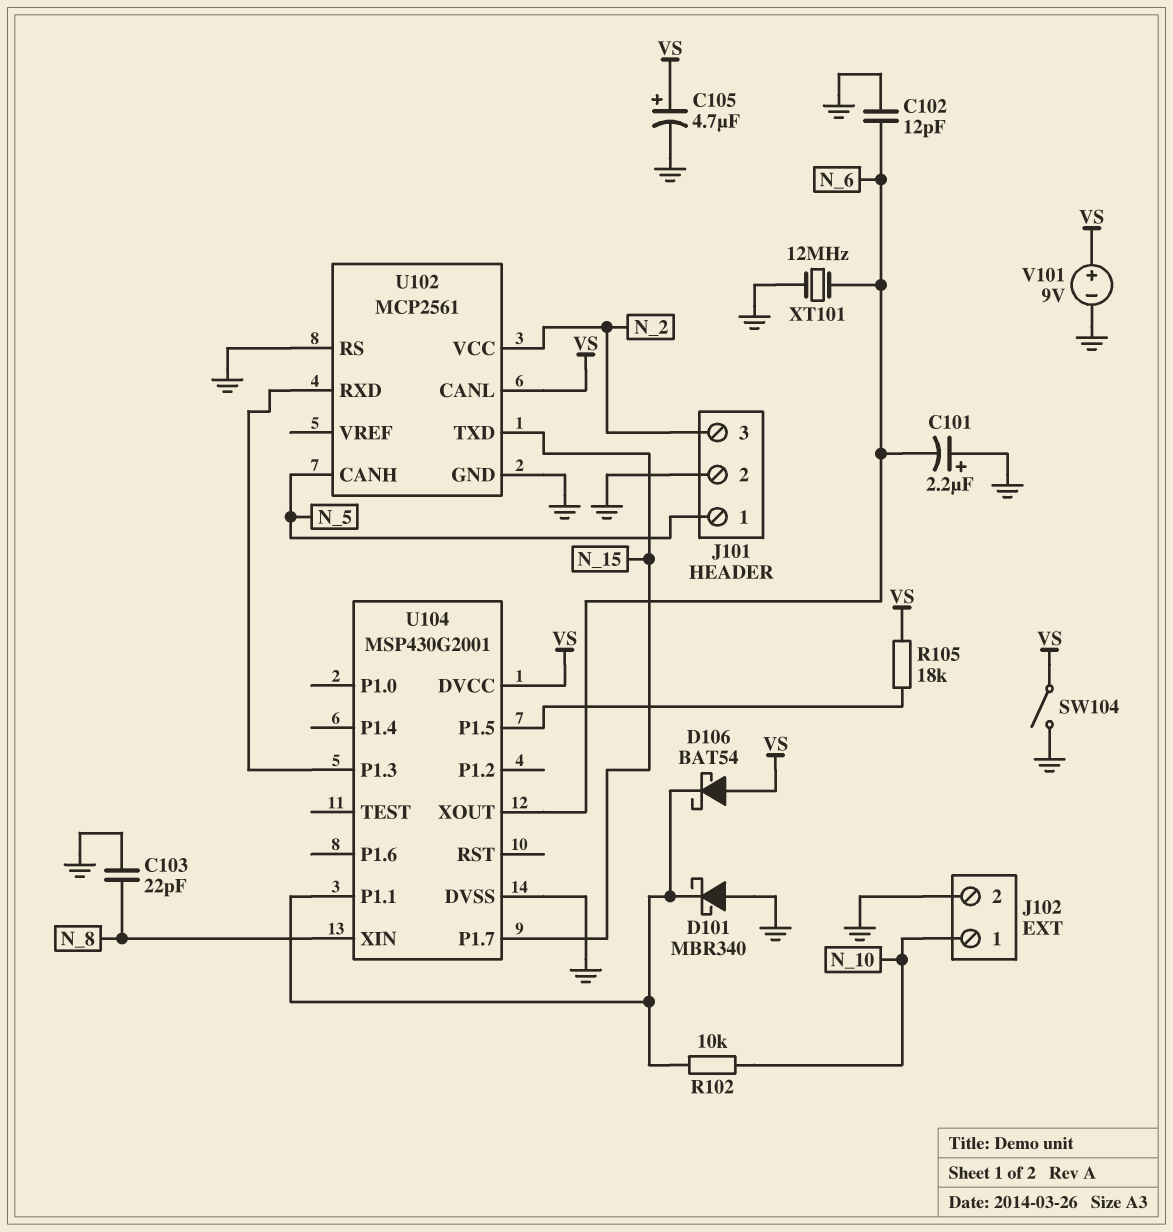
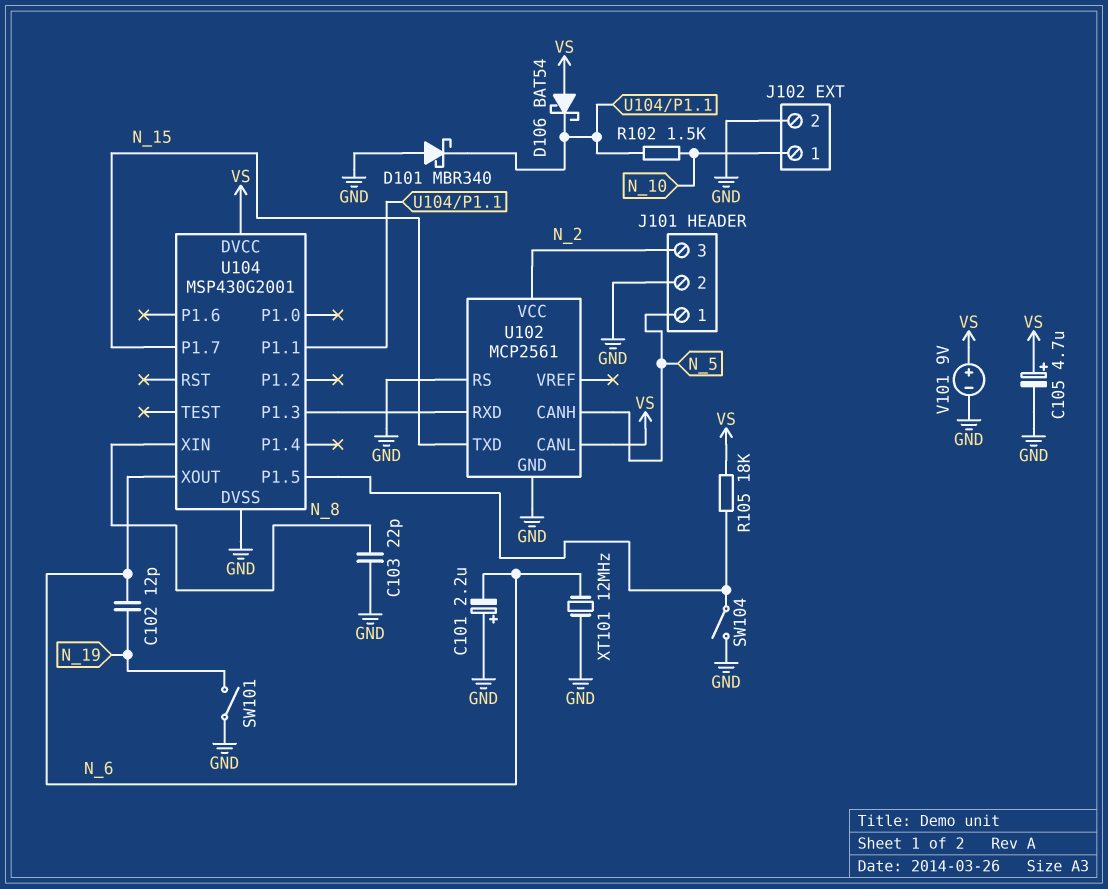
C102: 12pF (GND, N_6) -> 12pF (N_6, N_19)
R102: 10k (N_10, U104/P1.1) -> 1.5k (N_10, U104/P1.1)
SW101: none -> switch (GND, N_19)
SW104: switch (GND, VS) -> switch (GND, U104/P1.5)

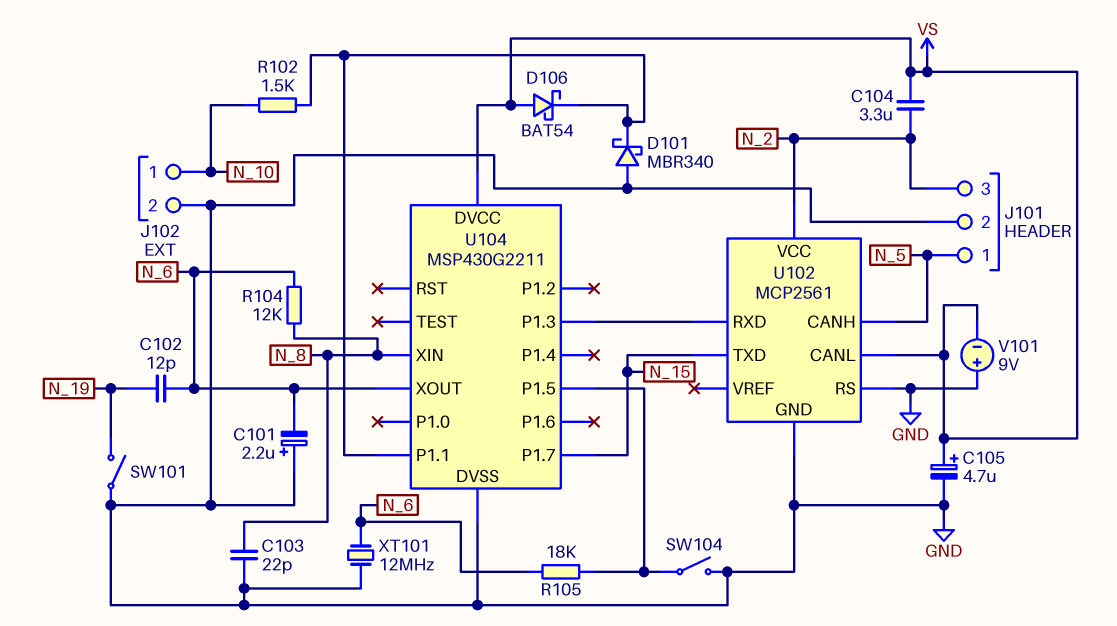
C104: none -> 3.3uF (N_2, VS)
R104: none -> 12k (N_6, N_8)
R105: 18k (U104/P1.5, VS) -> 18k (N_6, U104/P1.5)
U104: MSP430G2001 -> MSP430G2211
V101: 9V (plus VS, minus GND) -> 9V (plus GND, minus VS)

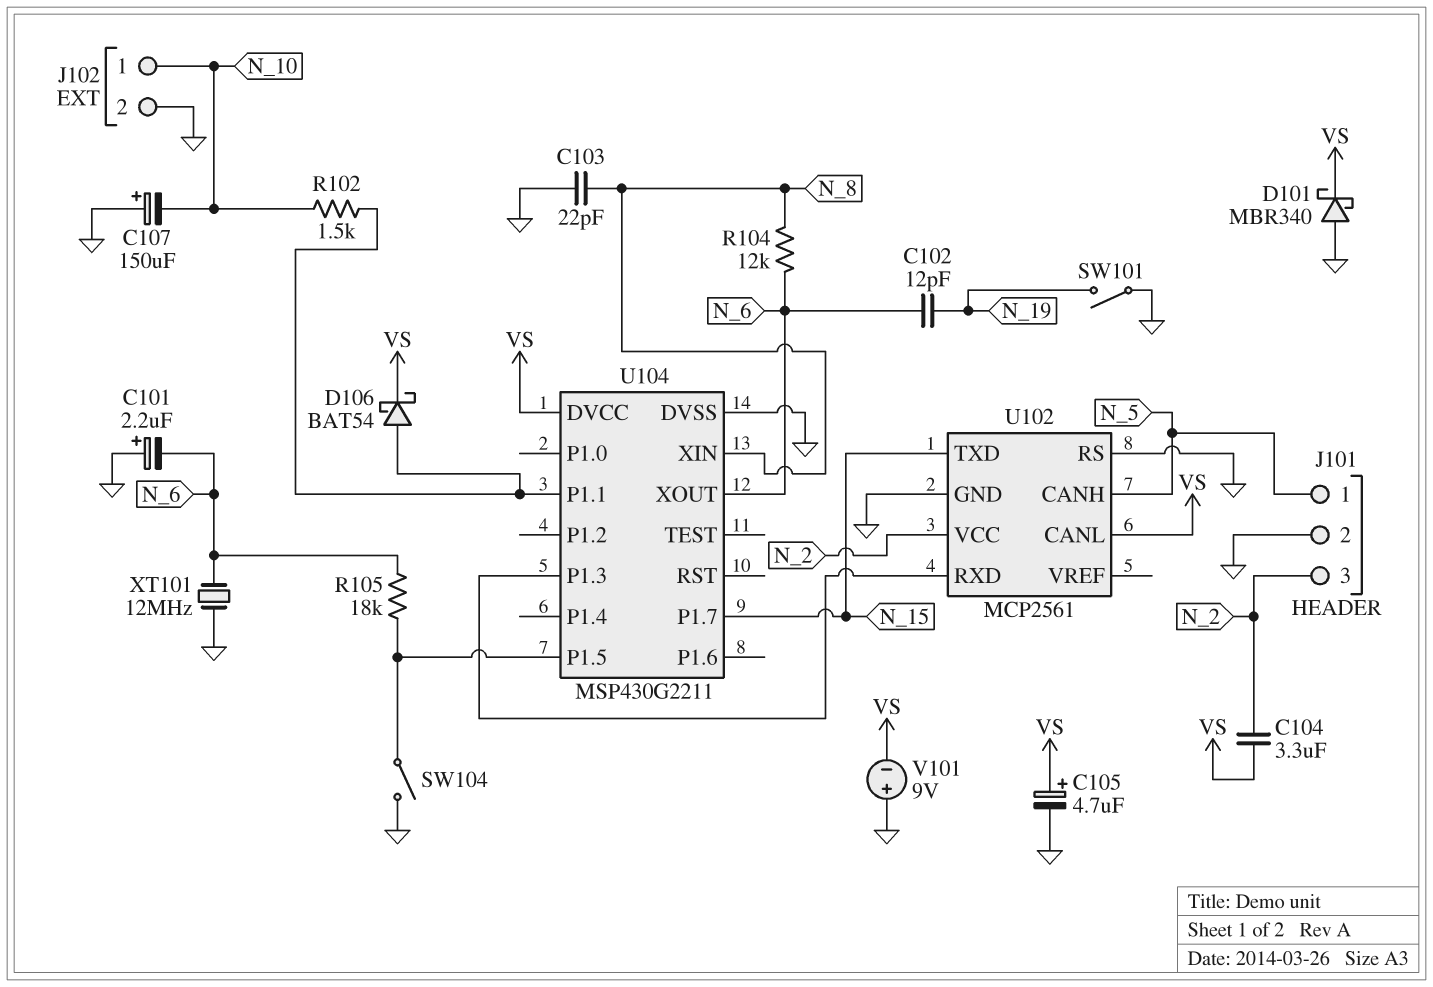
C107: none -> 150uF (plus GND, minus N_10)
D101: schottky MBR340 (A GND, K U104/P1.1) -> schottky MBR340 (A GND, K VS)
D106: schottky BAT54 (A VS, K U104/P1.1) -> schottky BAT54 (A U104/P1.1, K VS)

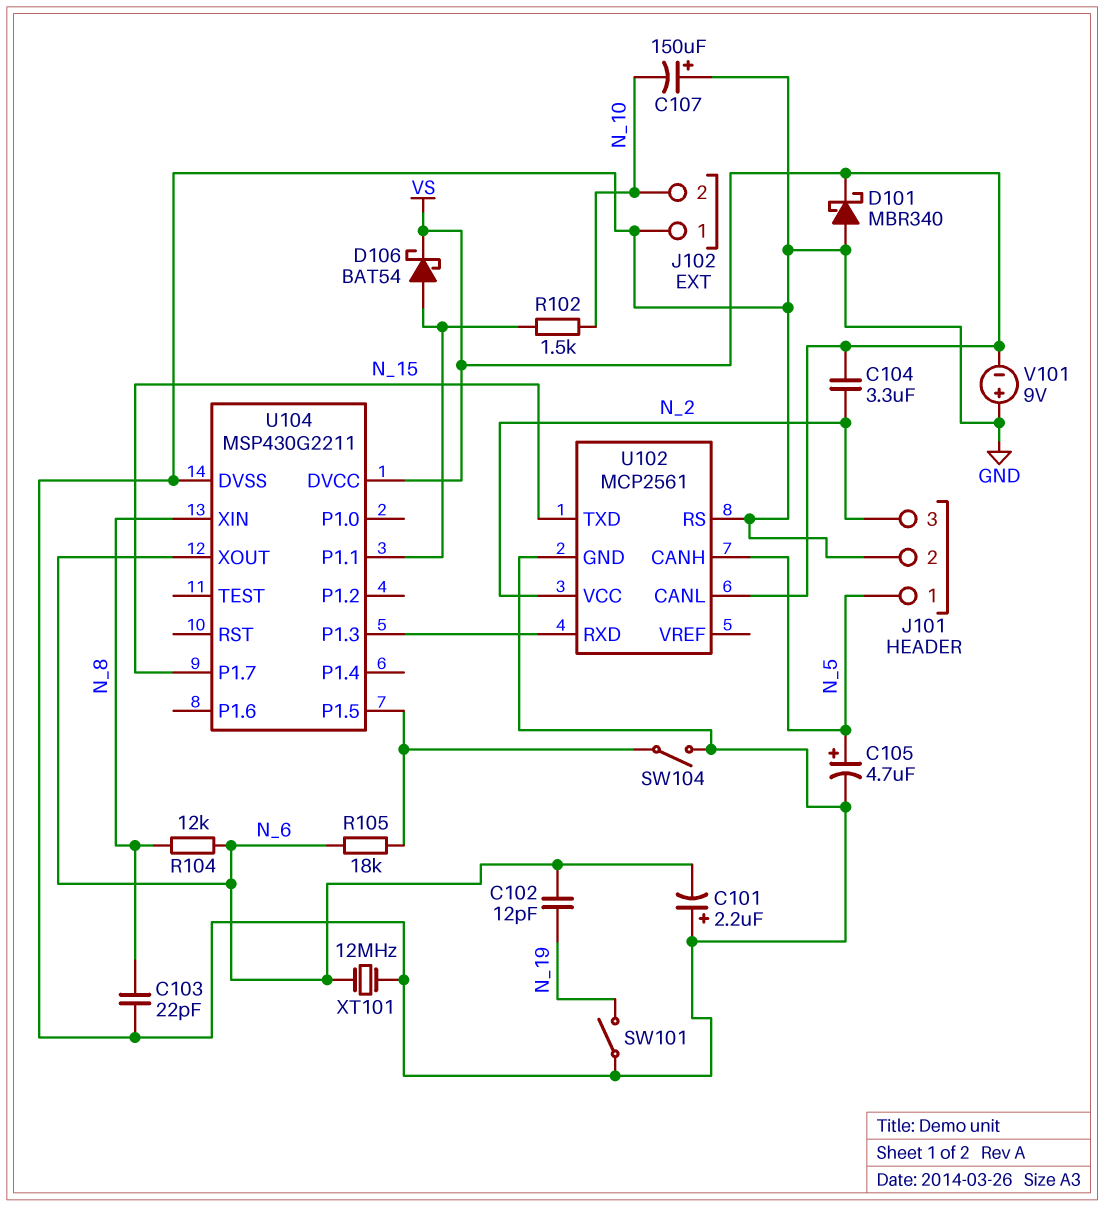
C105: 4.7uF (plus VS, minus GND) -> 4.7uF (plus N_5, minus GND)
J102 pin 1: N_10 -> GND
J102 pin 2: GND -> N_10

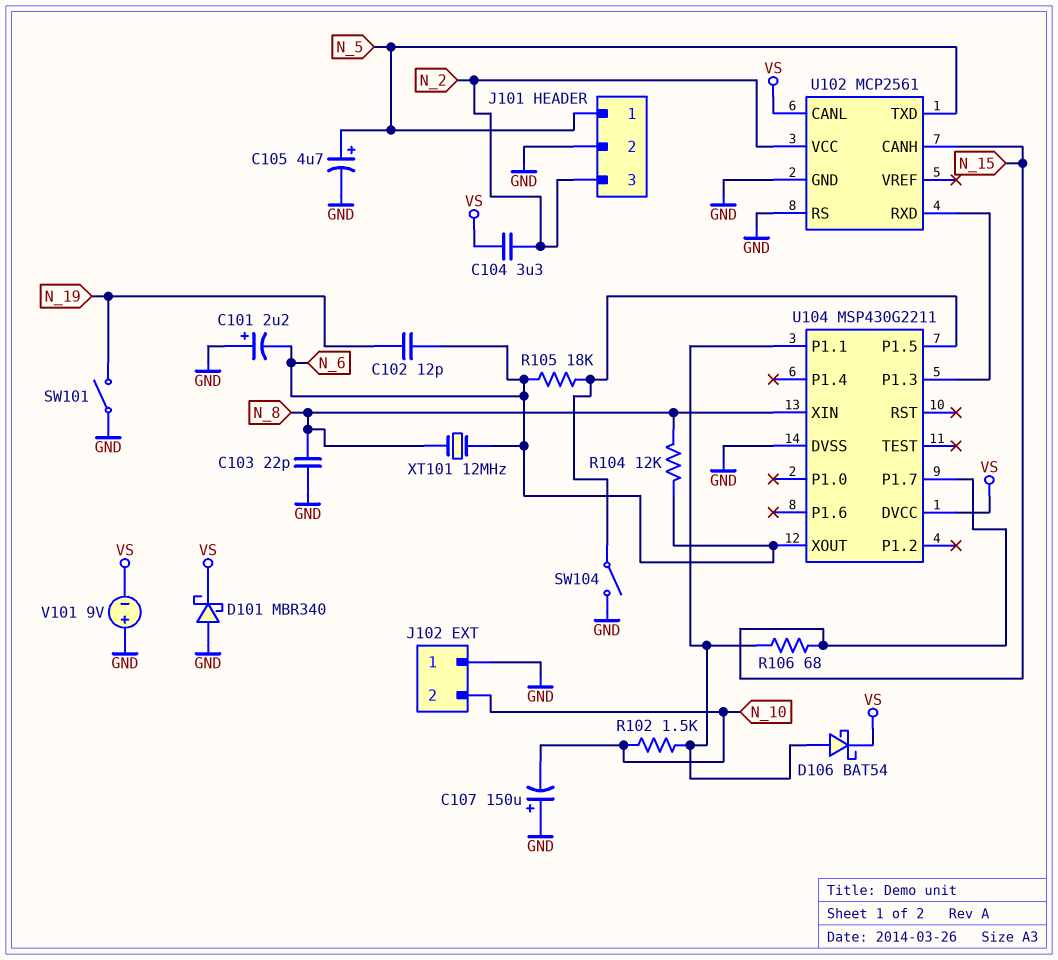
R106: none -> 68 (N_15, U104/P1.1)
U102 pin CANH: N_5 -> N_15
U102 pin TXD: N_15 -> N_5
XT101: 12MHz (GND, N_6) -> 12MHz (N_6, N_8)

